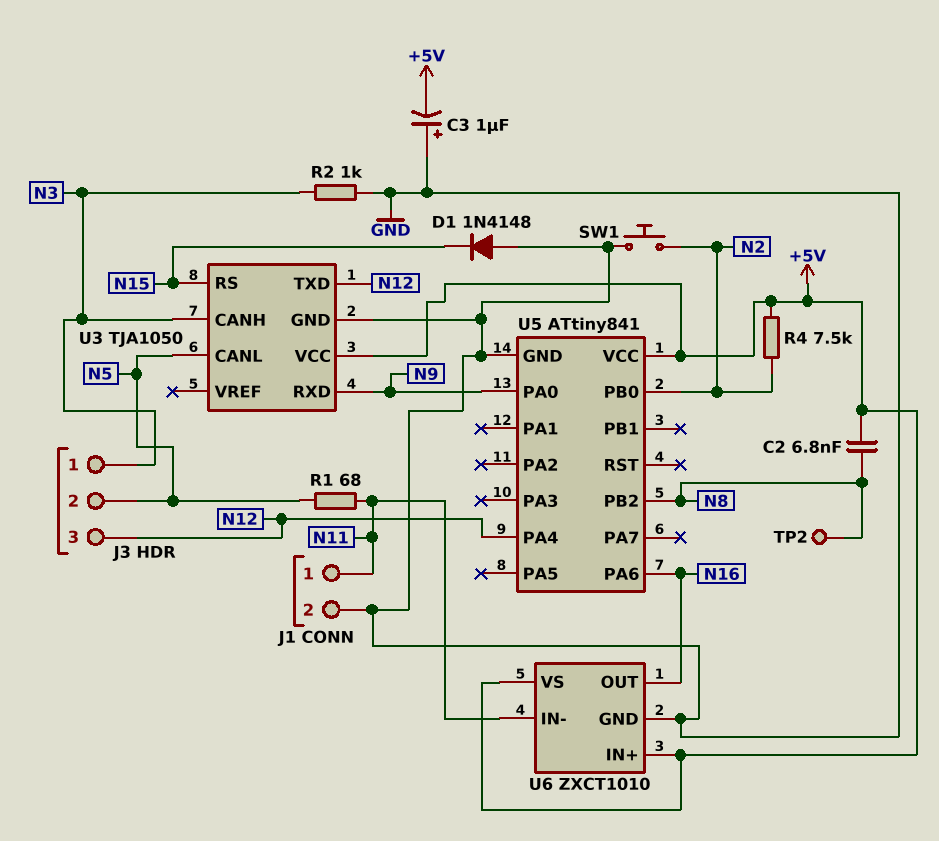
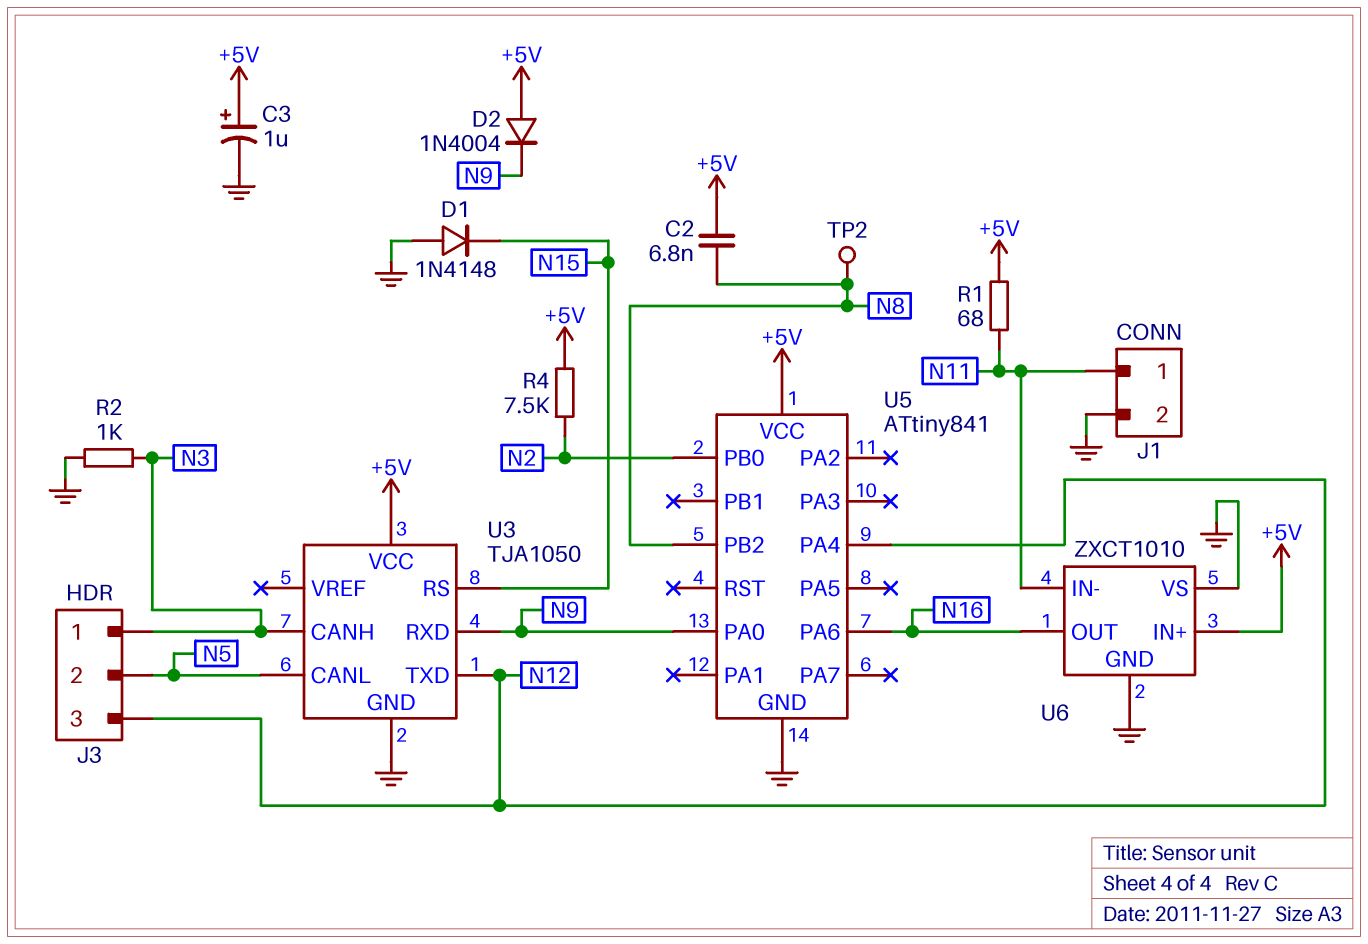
C3: 1uF (plus GND, minus +5V) -> 1uF (plus +5V, minus GND)
D2: none -> diode 1N4004 (A +5V, K N9)
R1: 68 (N5, N11) -> 68 (+5V, N11)
SW1: button (GND, N2) -> none
U6 pin VS: +5V -> GND

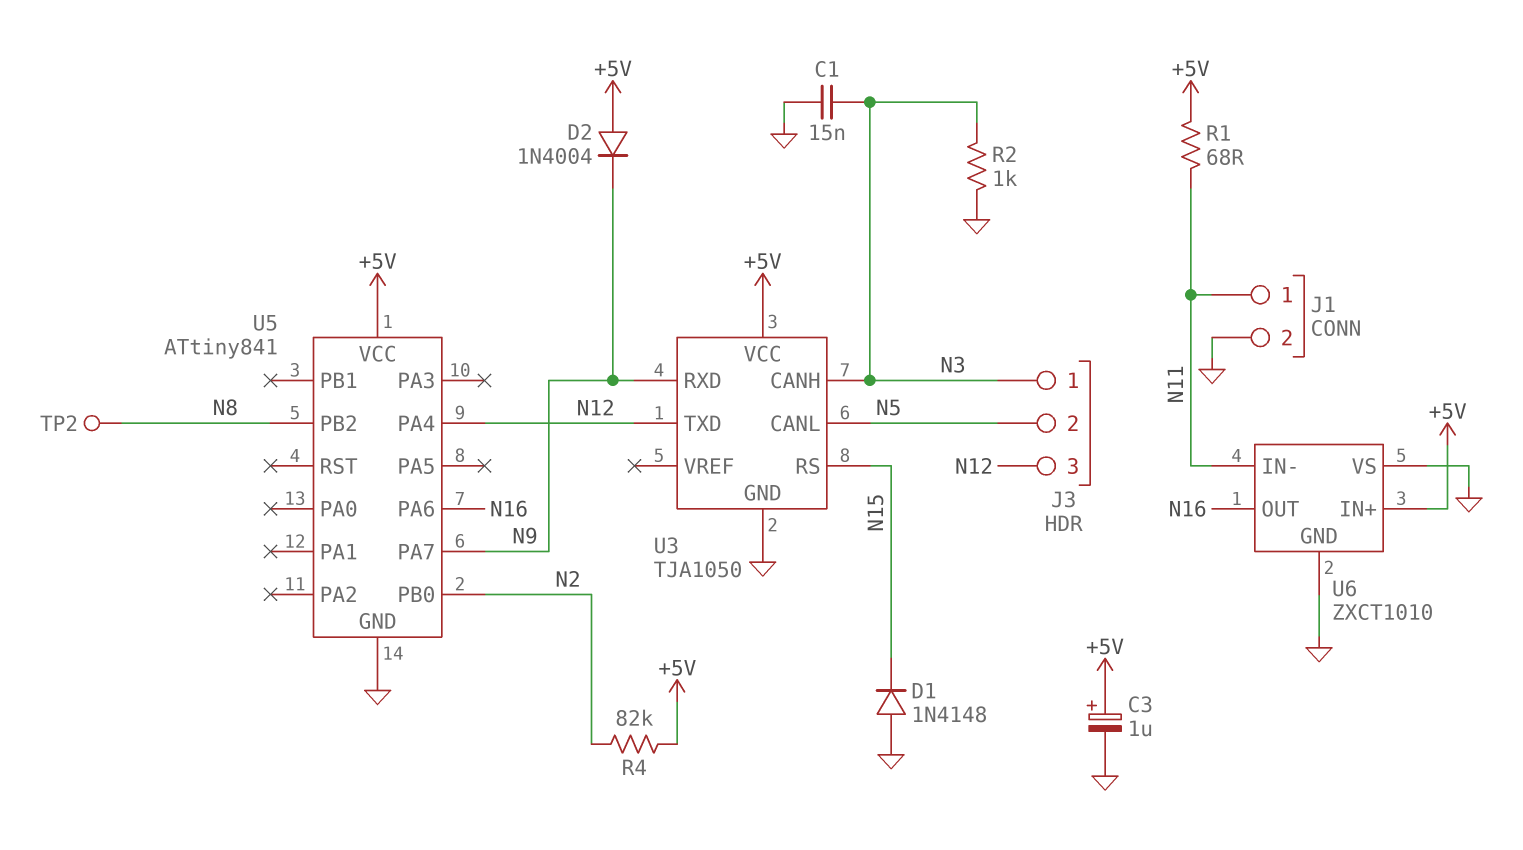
C1: none -> 15nF (GND, N3)
C2: 6.8nF (+5V, N8) -> none
R4: 7.5k (+5V, N2) -> 82k (+5V, N2)
U5 pin PA0: N9 -> none
U5 pin PA7: none -> N9

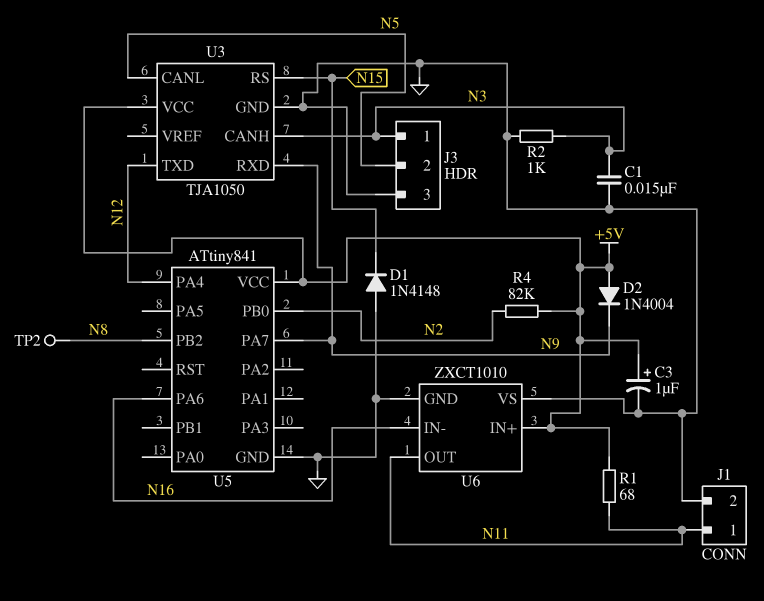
J3 pin 3: N12 -> GND
U6 pin IN-: N11 -> N16
U6 pin OUT: N16 -> N11

